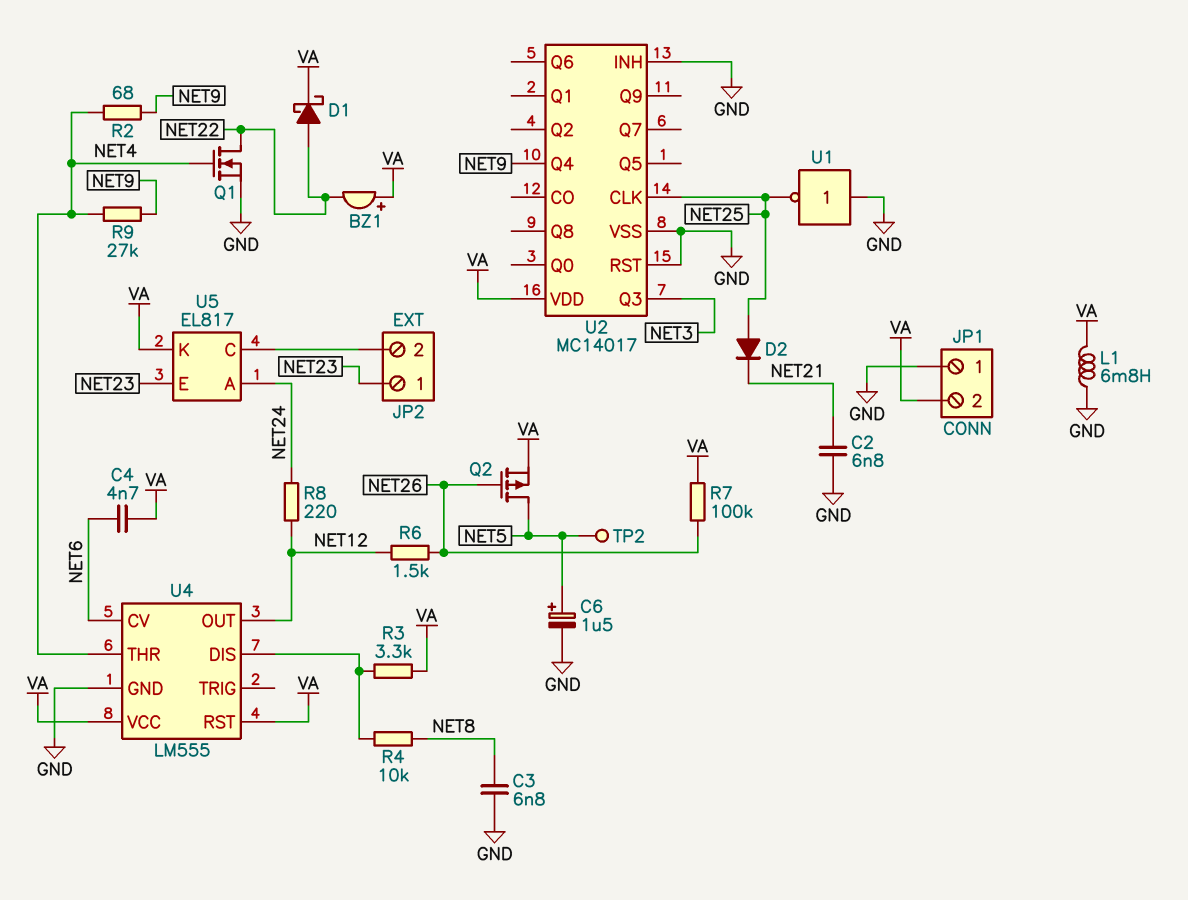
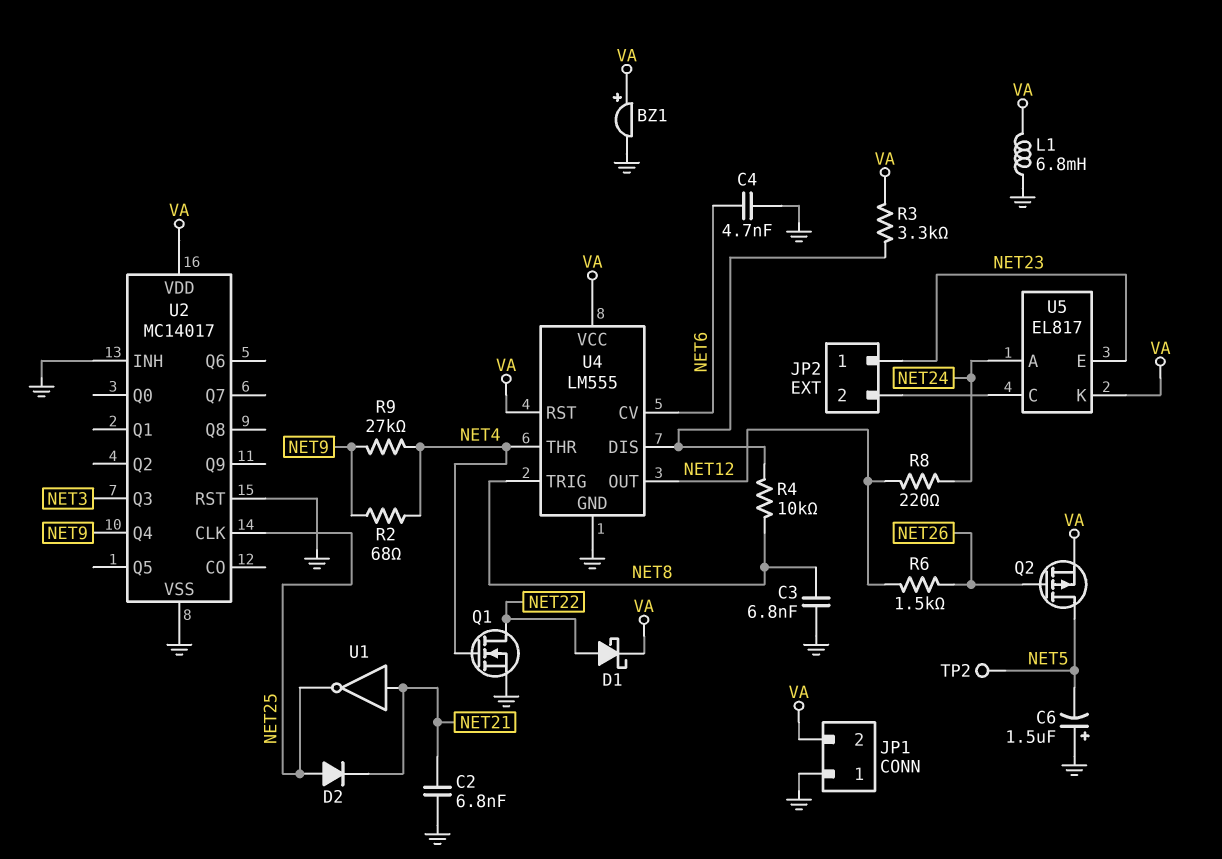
BZ1: buzzer (plus VA, minus NET22) -> buzzer (plus VA, minus GND)
C4: 4.7nF (NET6, VA) -> 4.7nF (GND, NET6)
C6: 1.5uF (plus NET5, minus GND) -> 1.5uF (plus GND, minus NET5)
R7: 100k (NET26, VA) -> none
U1: NOT (in GND, out NET25) -> NOT (in NET21, out NET25)
U4 pin TRIG: none -> NET8

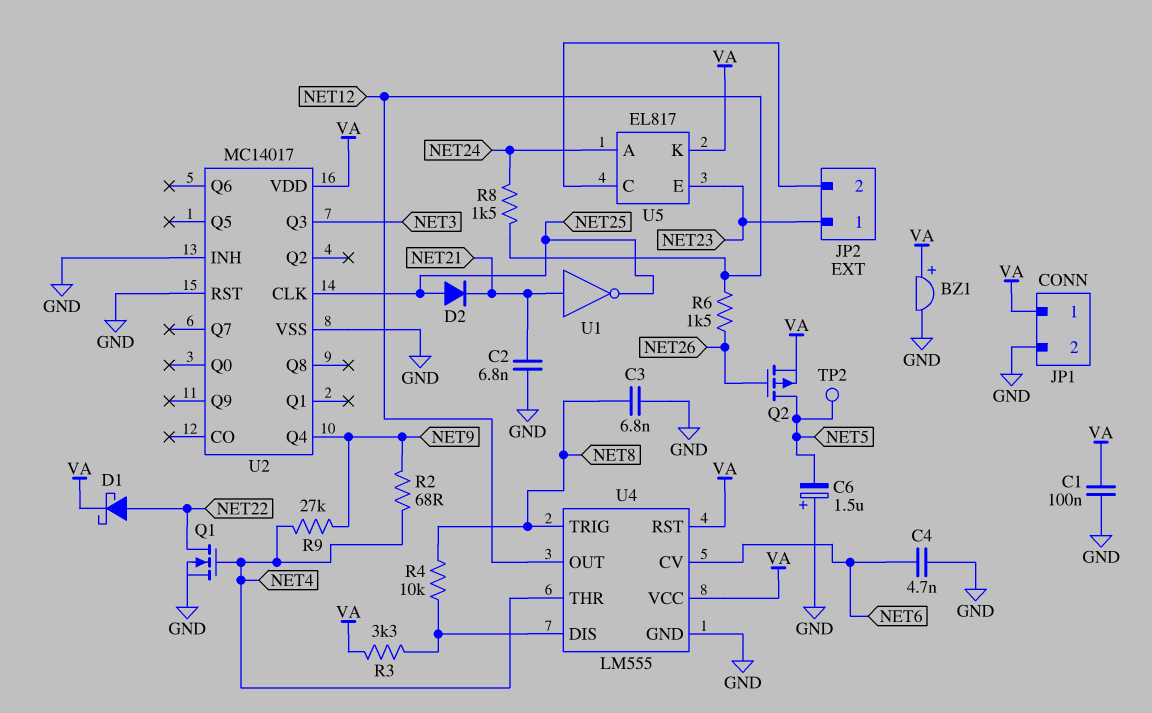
C1: none -> 100nF (GND, VA)
JP1 pin 1: GND -> VA
JP1 pin 2: VA -> GND
L1: 6.8mH (GND, VA) -> none
R8: 220 (NET12, NET24) -> 1.5k (NET12, NET24)

